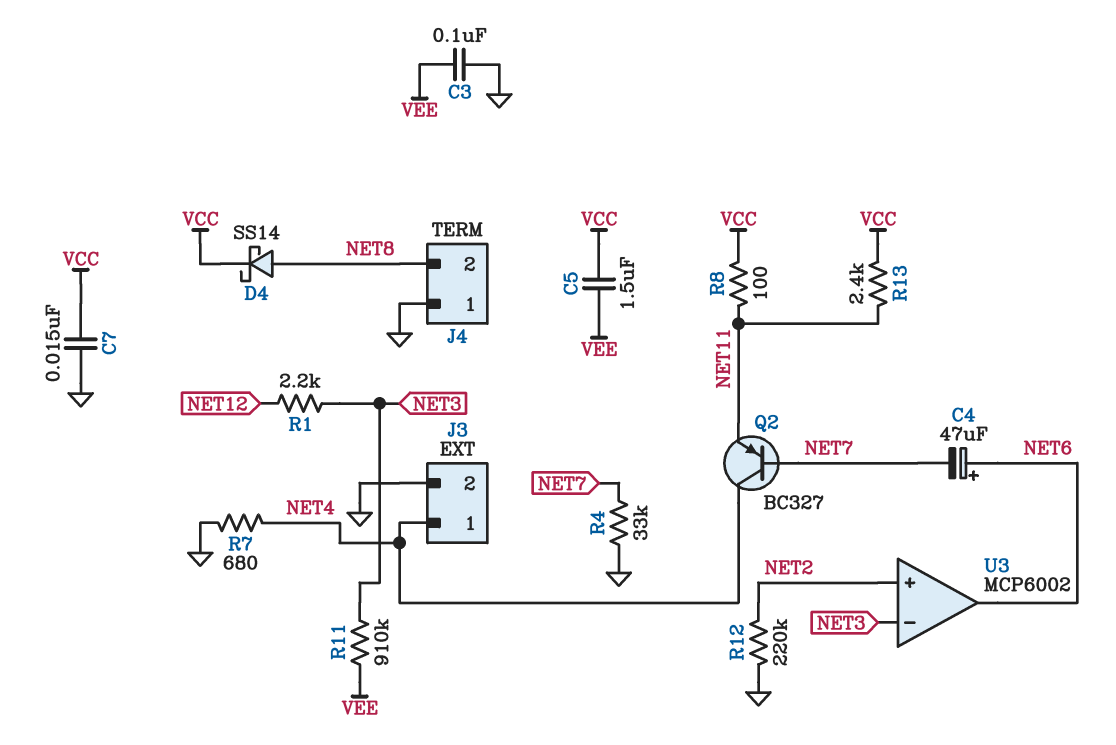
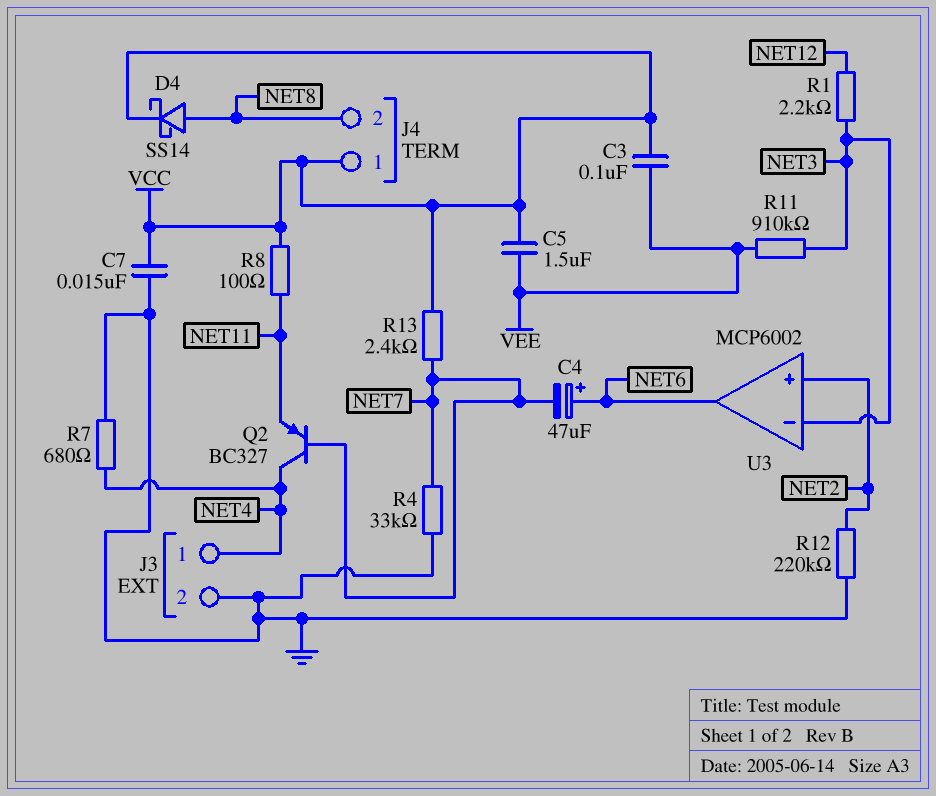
C3: 100nF (GND, VEE) -> 100nF (VCC, VEE)
J4 pin 1: GND -> VCC
R13: 2.4k (NET11, VCC) -> 2.4k (NET7, VCC)

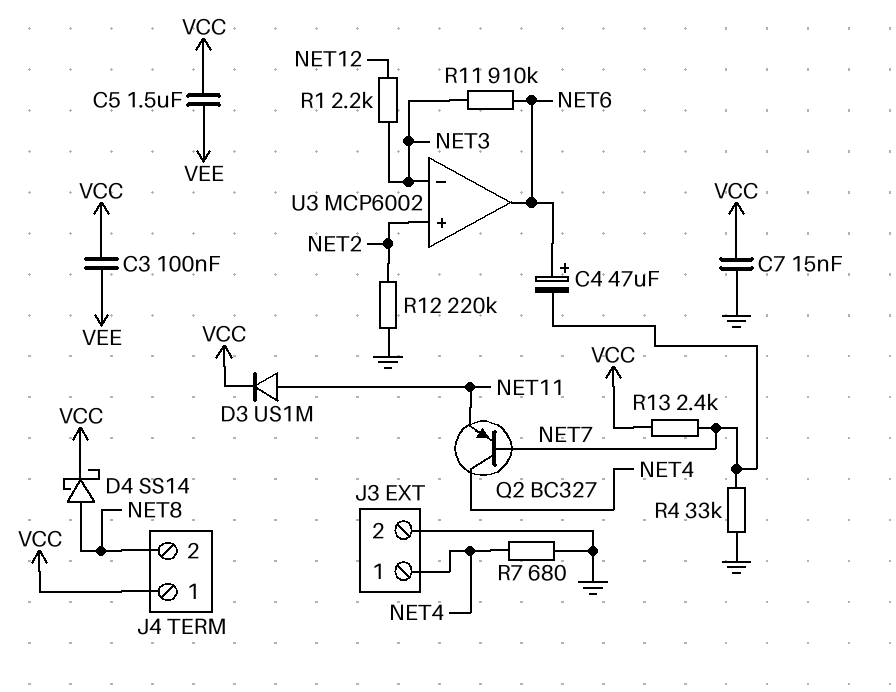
D3: none -> diode US1M (A NET11, K VCC)
R8: 100 (NET11, VCC) -> none
R11: 910k (NET3, VEE) -> 910k (NET3, NET6)

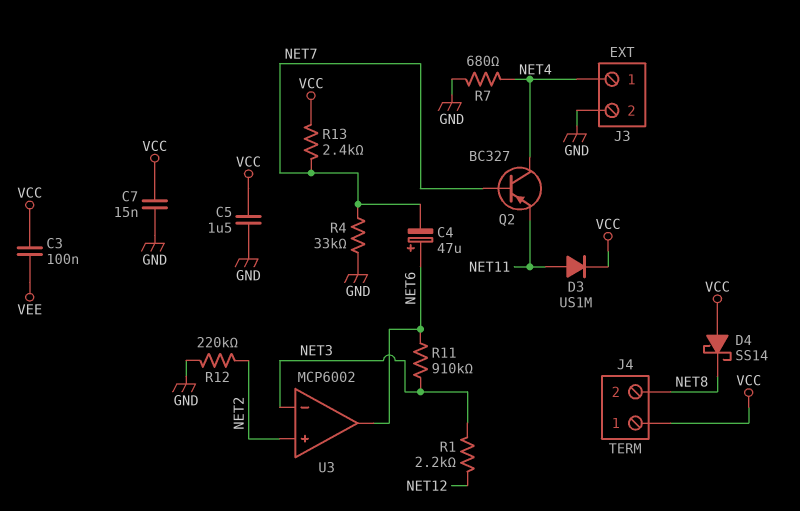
C5: 1.5uF (VCC, VEE) -> 1.5uF (GND, VCC)
D4: schottky SS14 (A NET8, K VCC) -> schottky SS14 (A VCC, K NET8)

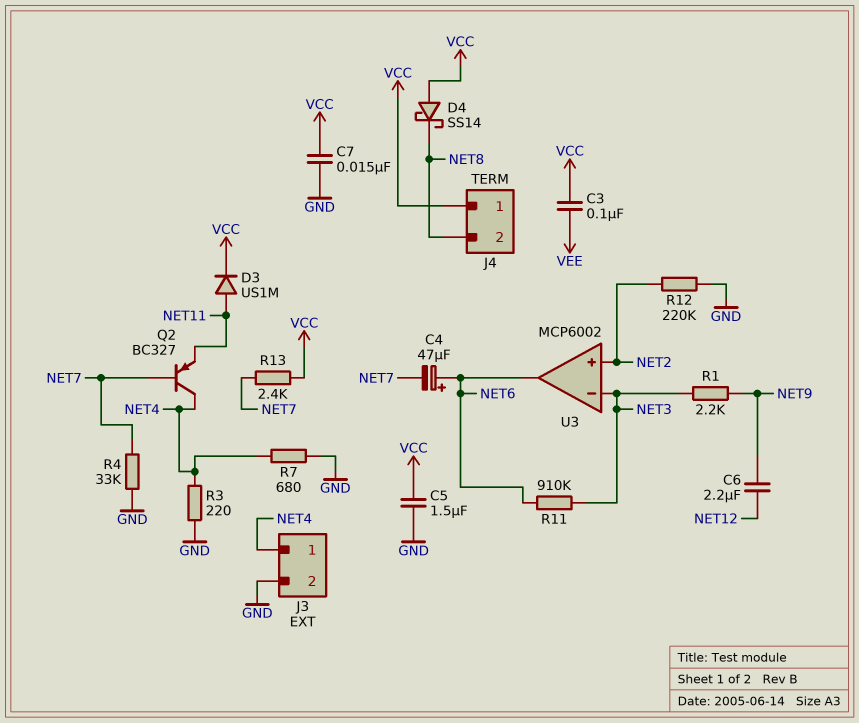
C6: none -> 2.2uF (NET9, NET12)
R1: 2.2k (NET3, NET12) -> 2.2k (NET3, NET9)
R3: none -> 220 (GND, NET4)

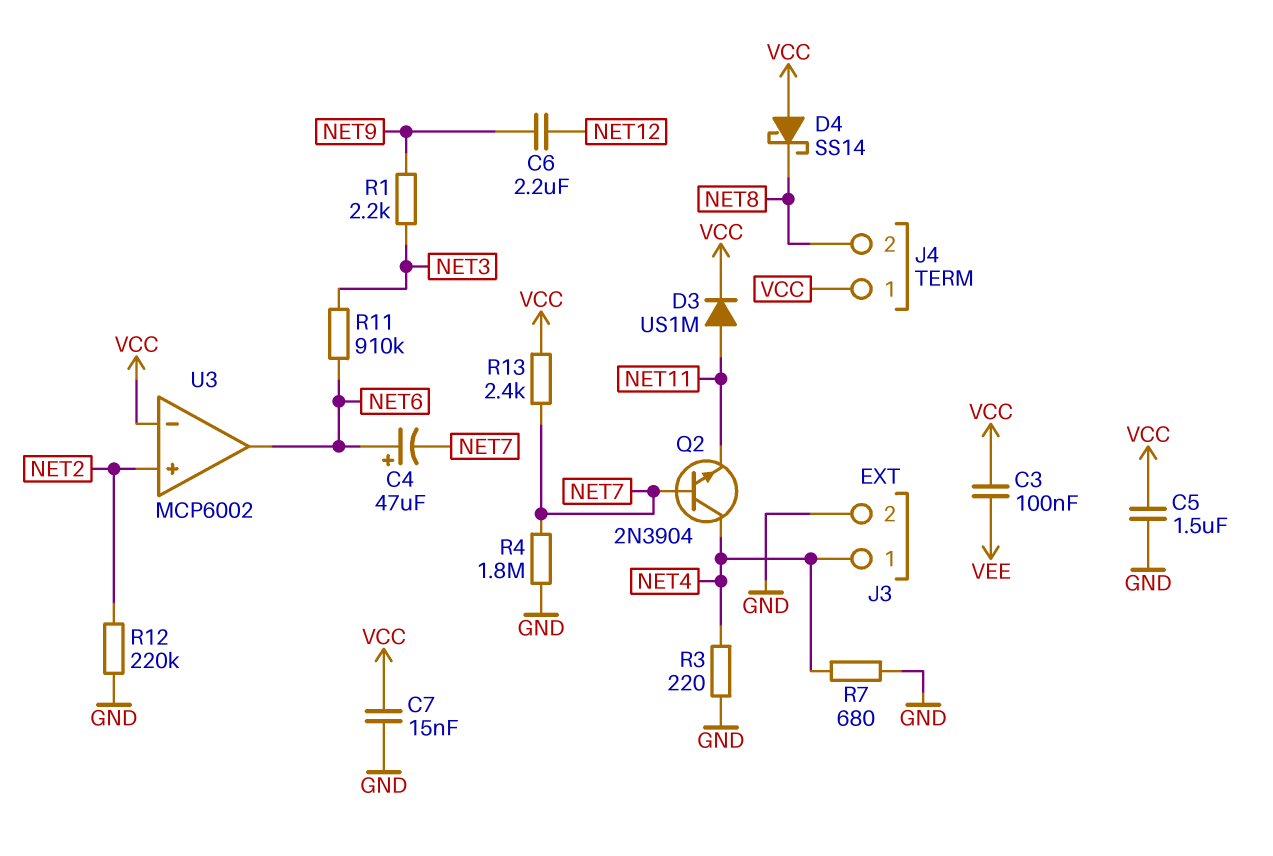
Q2: PNP BC327 (B NET7, C NET4, E NET11) -> NPN 2N3904 (B NET7, C NET4, E NET11)
R4: 33k (GND, NET7) -> 1.8M (GND, NET7)
U3 pin in-: NET3 -> VCC

